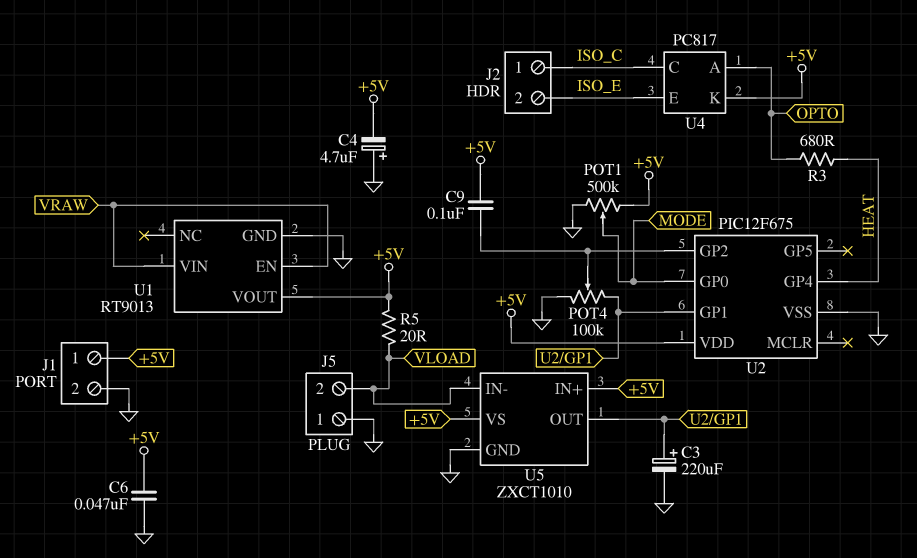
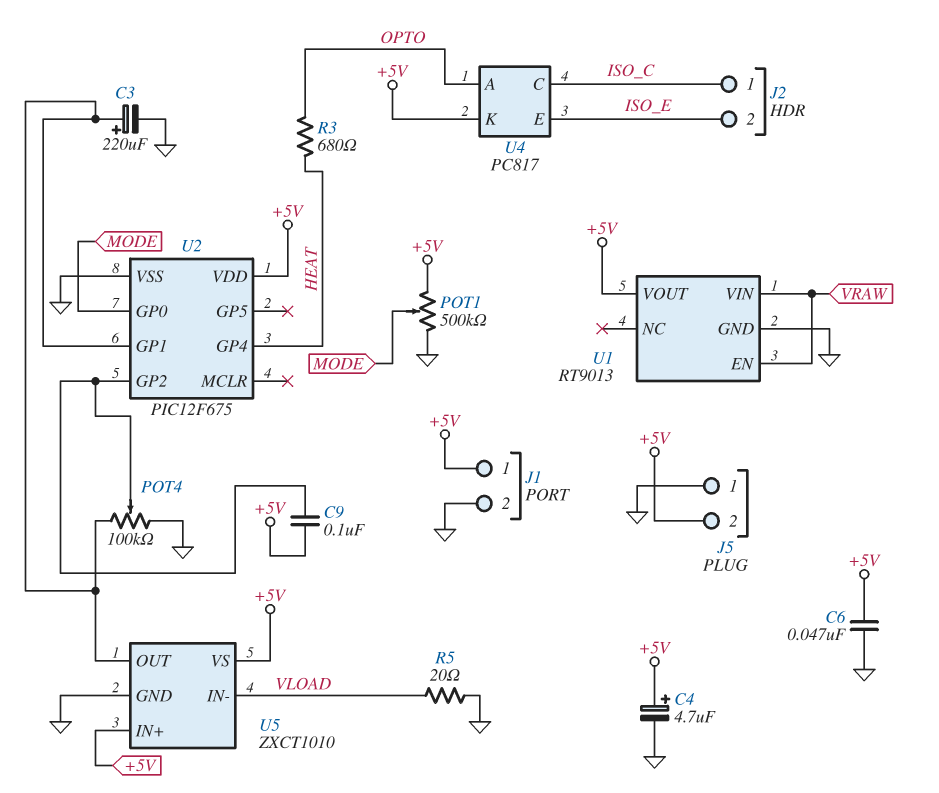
C4: 4.7uF (plus GND, minus +5V) -> 4.7uF (plus +5V, minus GND)
J5 pin 2: VLOAD -> +5V
R5: 20 (+5V, VLOAD) -> 20 (GND, VLOAD)

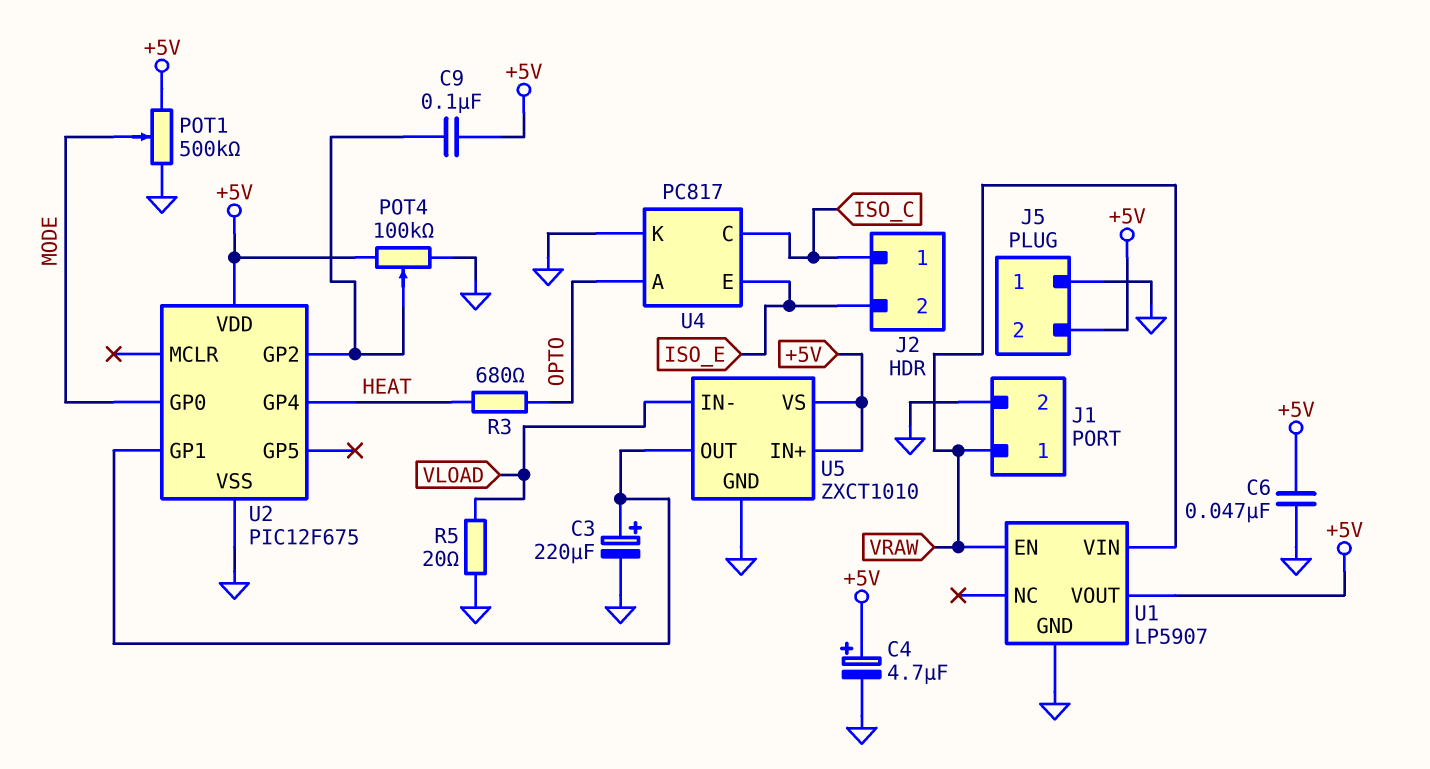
J1 pin 1: +5V -> VRAW
POT4: 100k (GND, U2/GP1, wiper U2/GP2) -> 100k (+5V, GND, wiper U2/GP2)
U1: RT9013 -> LP5907
U4 pin K: +5V -> GND

